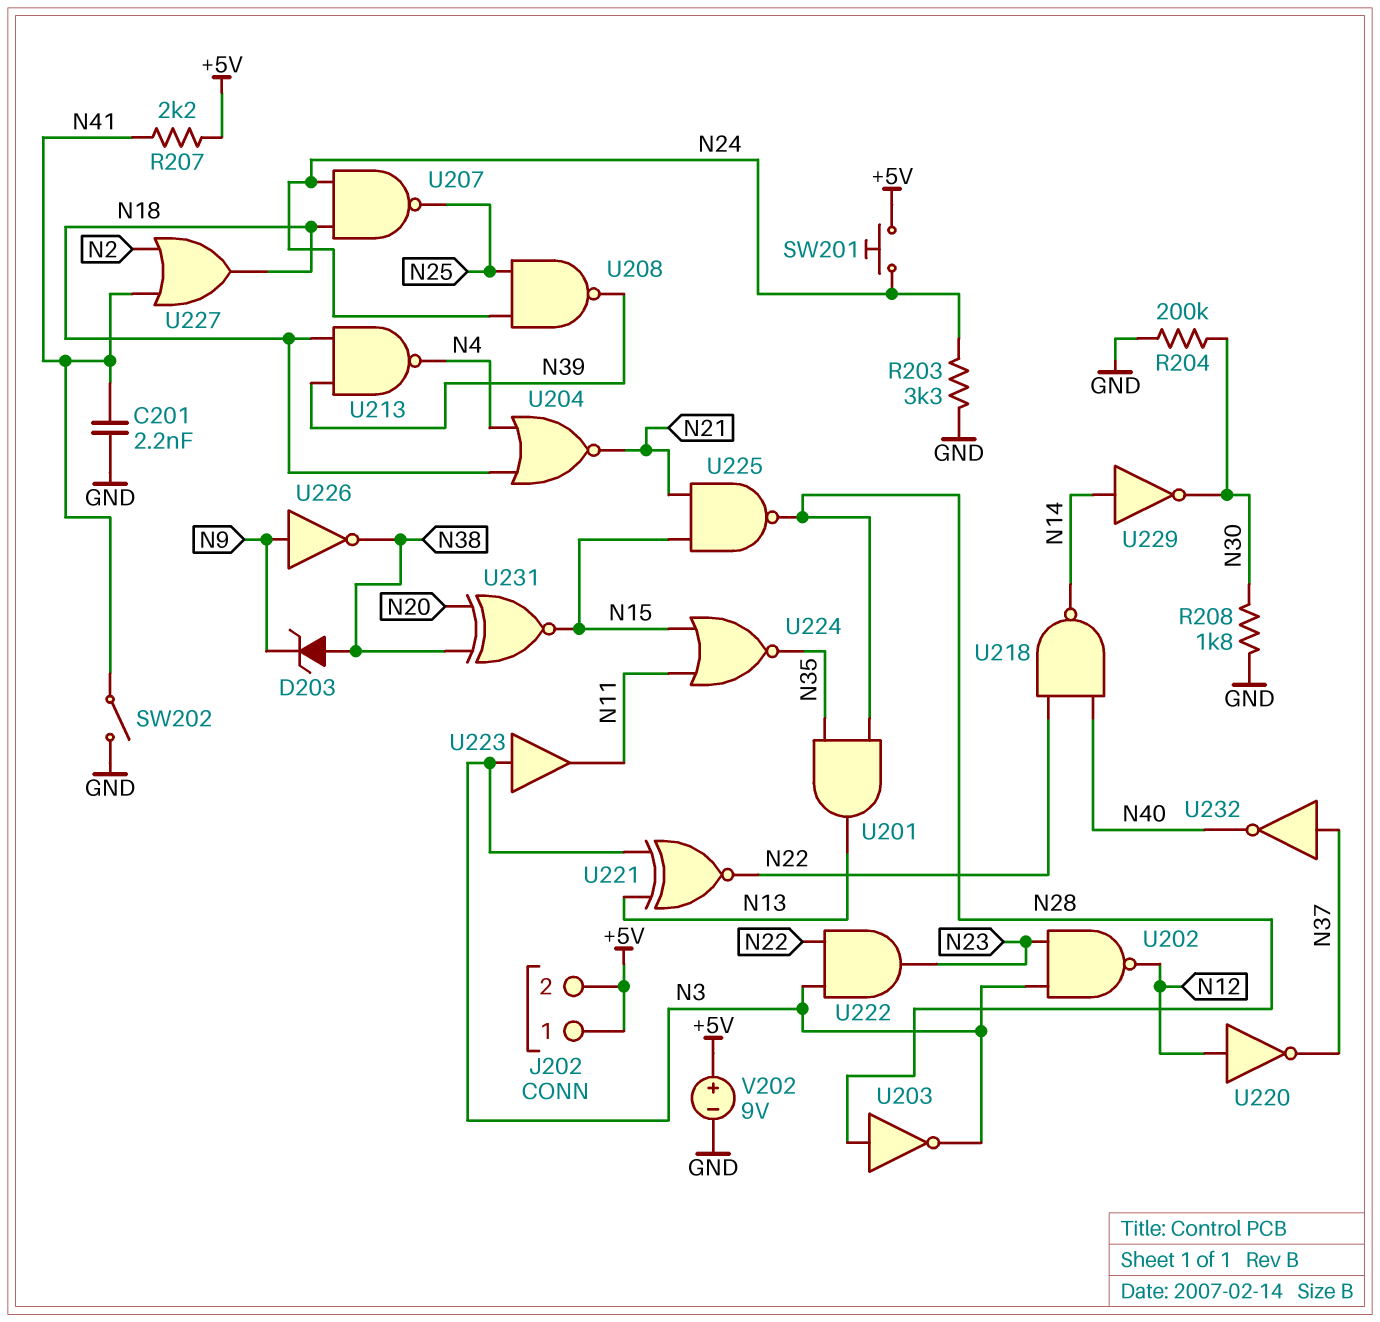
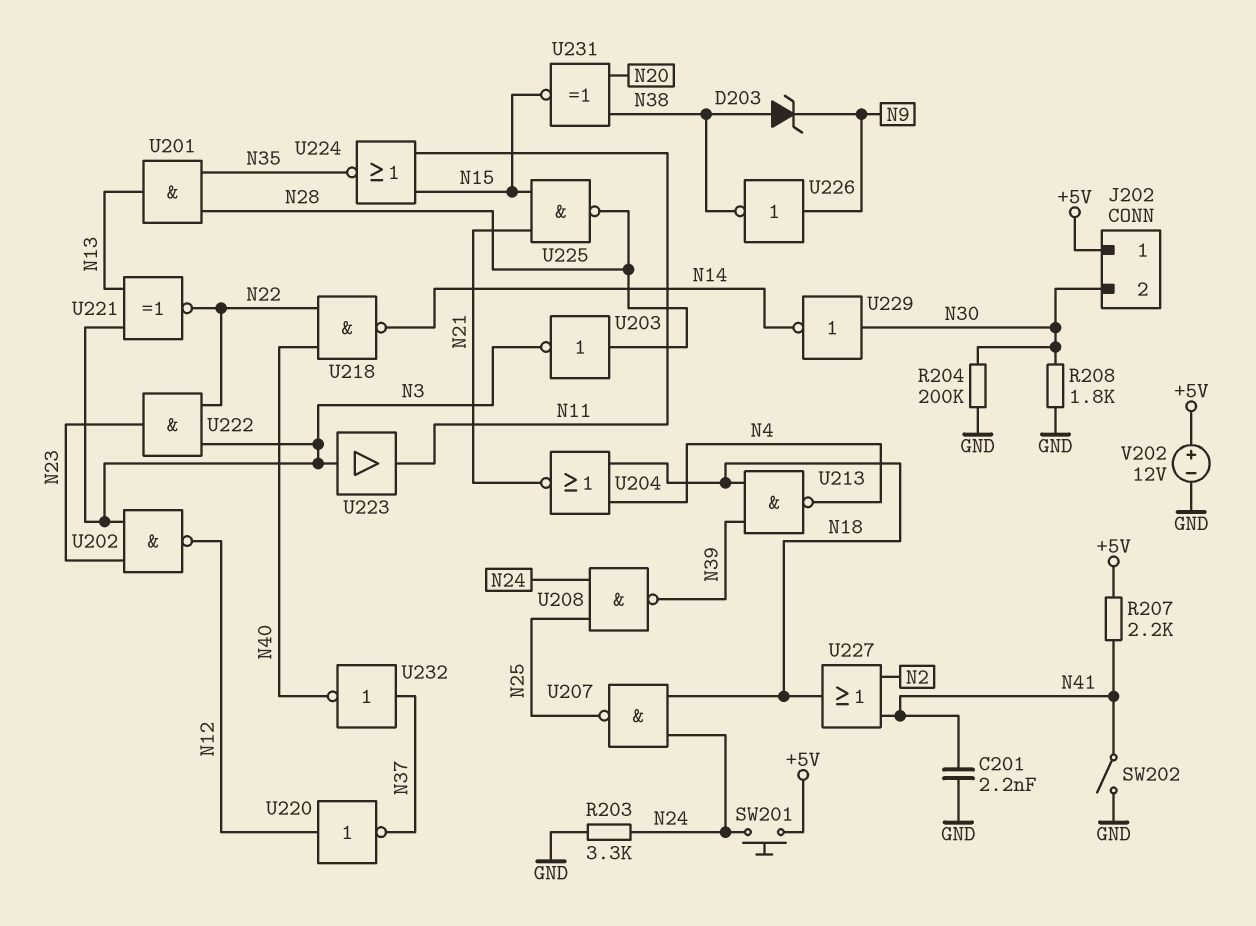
J202 pin 2: +5V -> N30
U229: NOT (in N14, out N30) -> NOT (in N30, out N14)
V202: 9V (plus +5V, minus GND) -> 12V (plus +5V, minus GND)

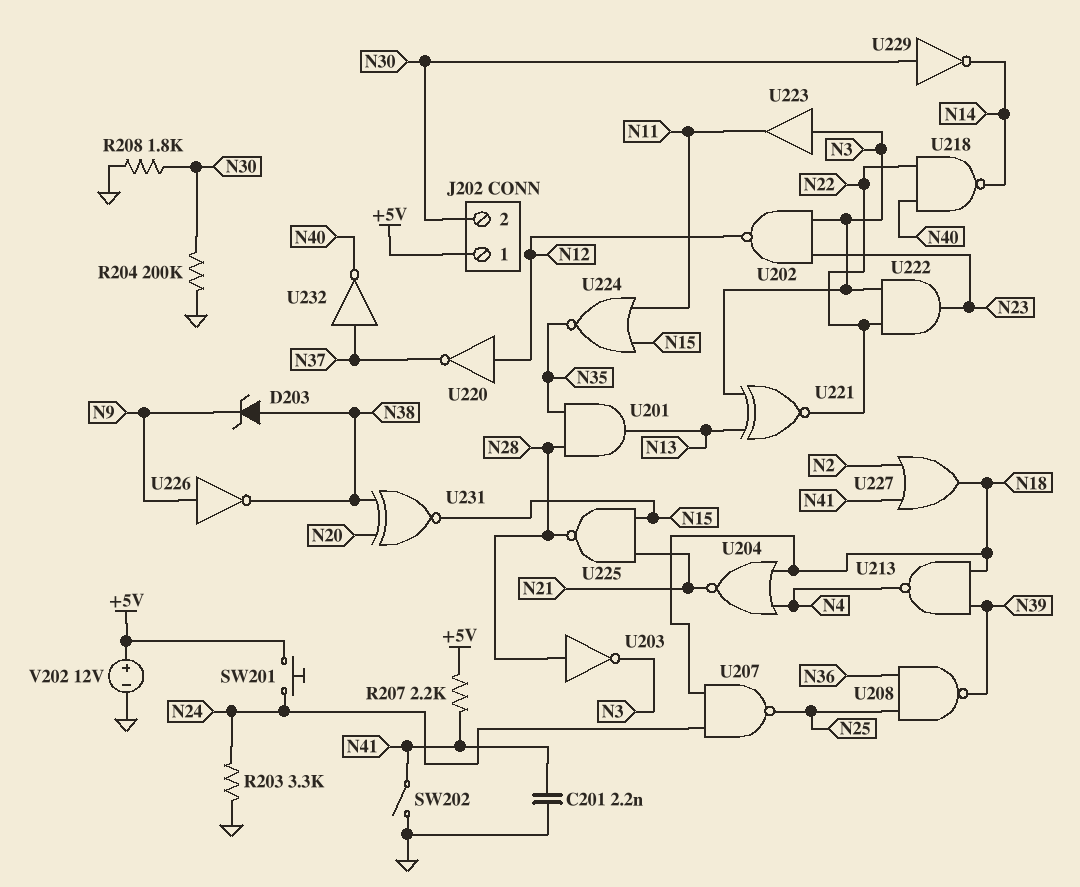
U208: NAND (in N24, in N25, out N39) -> NAND (in N25, in N36, out N39)

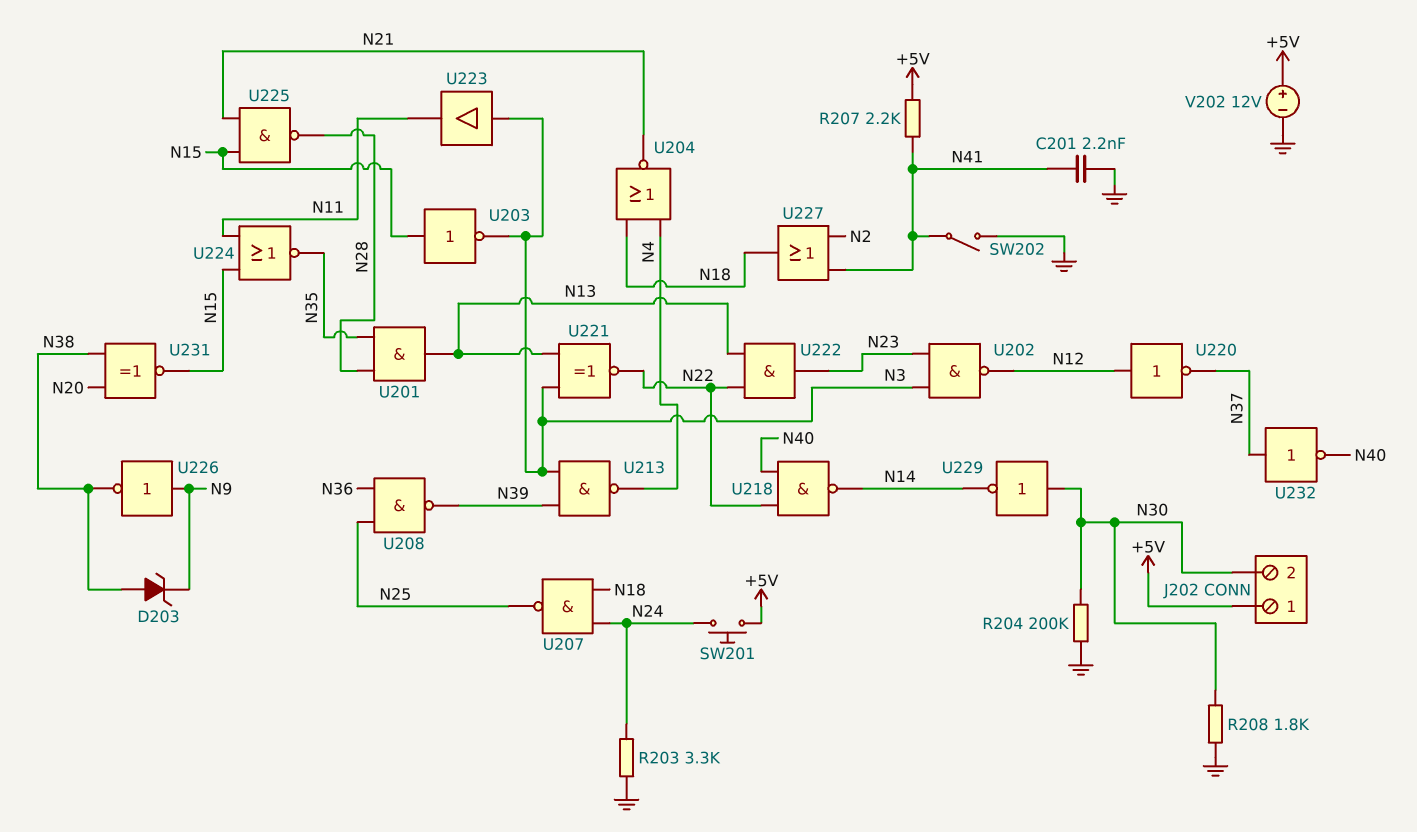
U203: NOT (in N28, out N3) -> NOT (in N15, out N3)
U213: NAND (in N18, in N39, out N4) -> NAND (in N3, in N39, out N4)
U222: AND (in N3, in N22, out N23) -> AND (in N13, in N22, out N23)

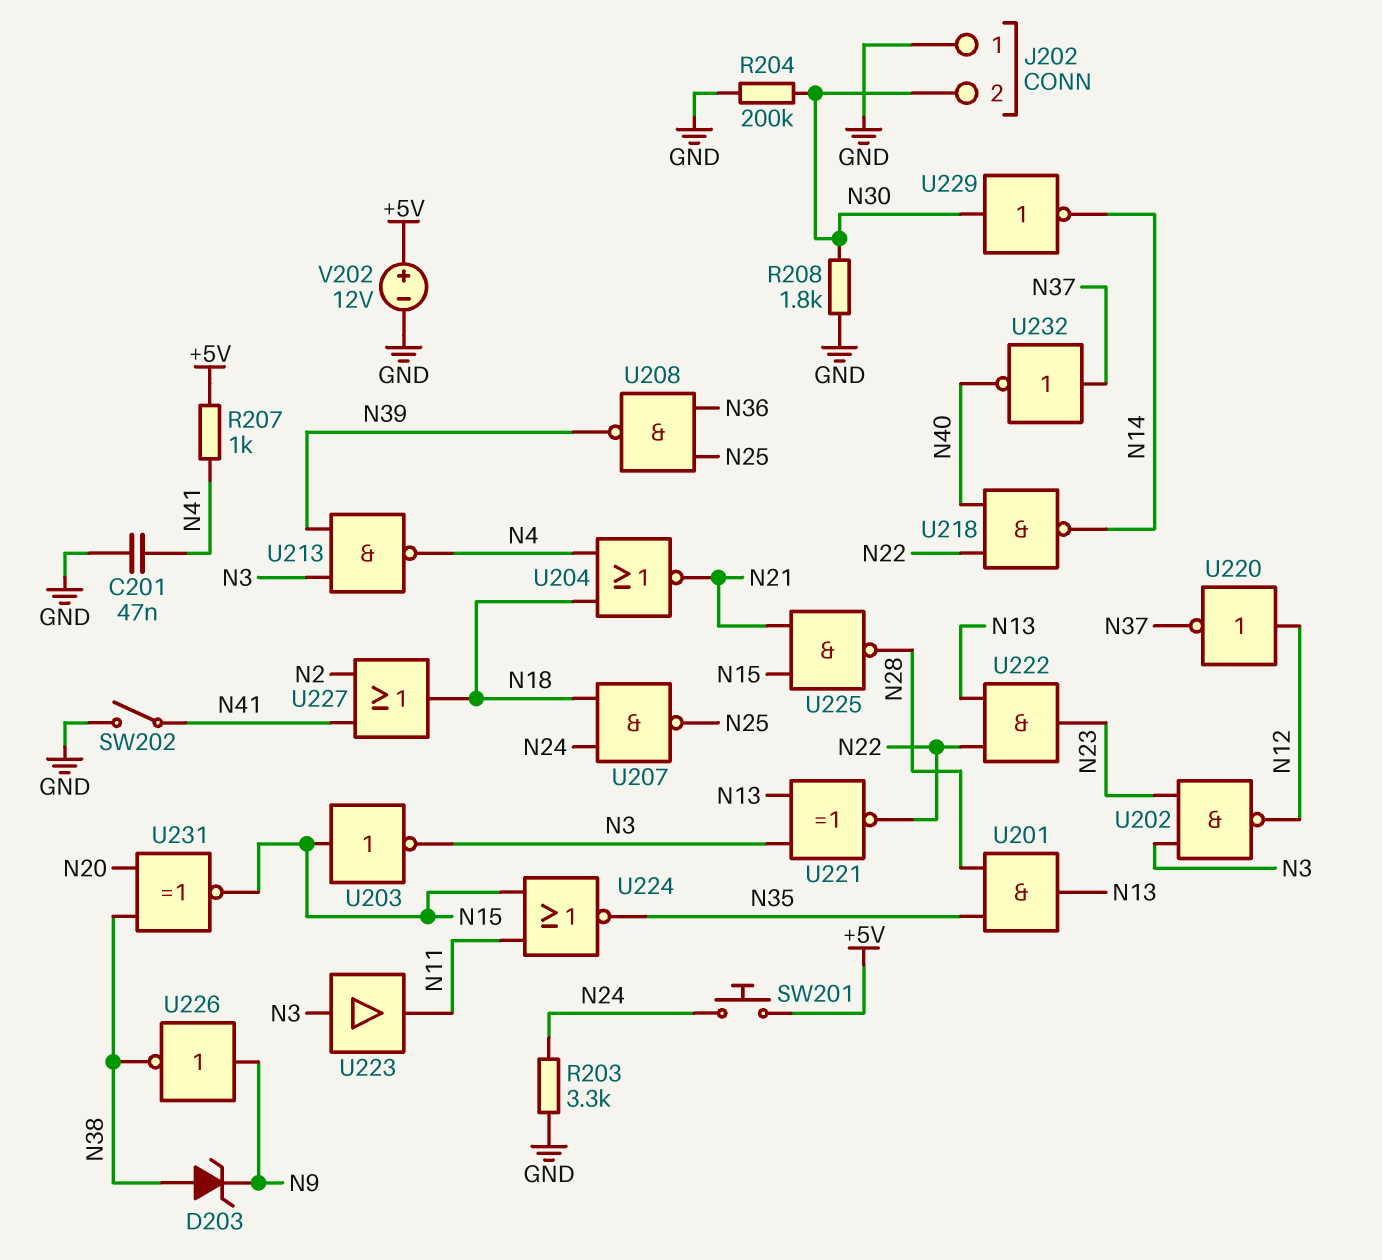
C201: 2.2nF (GND, N41) -> 47nF (GND, N41)
J202 pin 1: +5V -> GND
R207: 2.2k (+5V, N41) -> 1k (+5V, N41)

